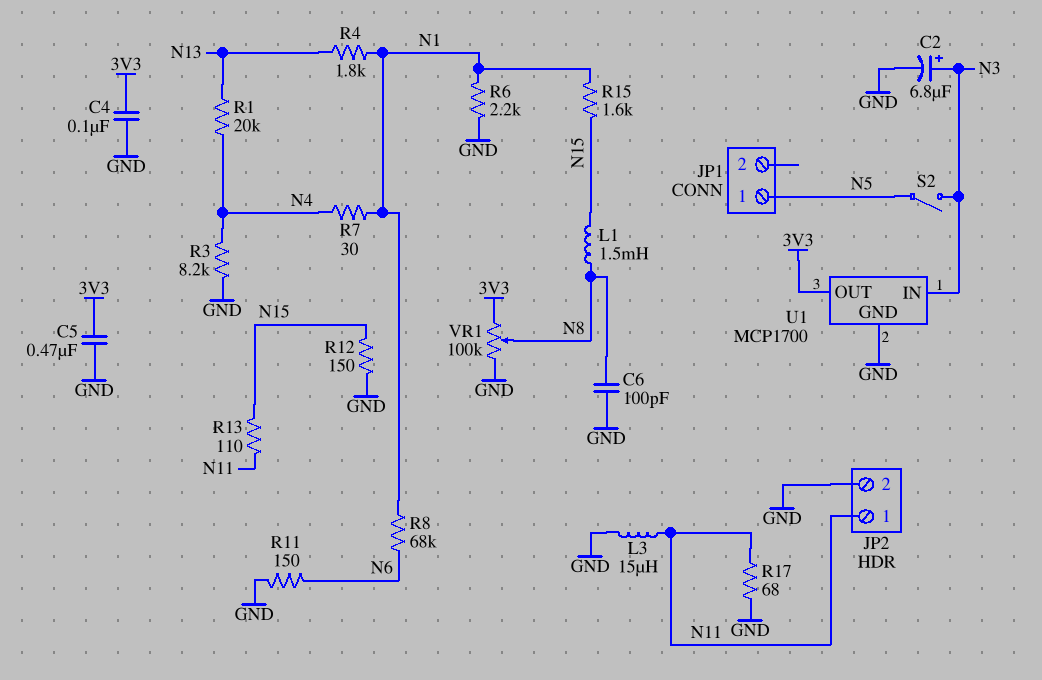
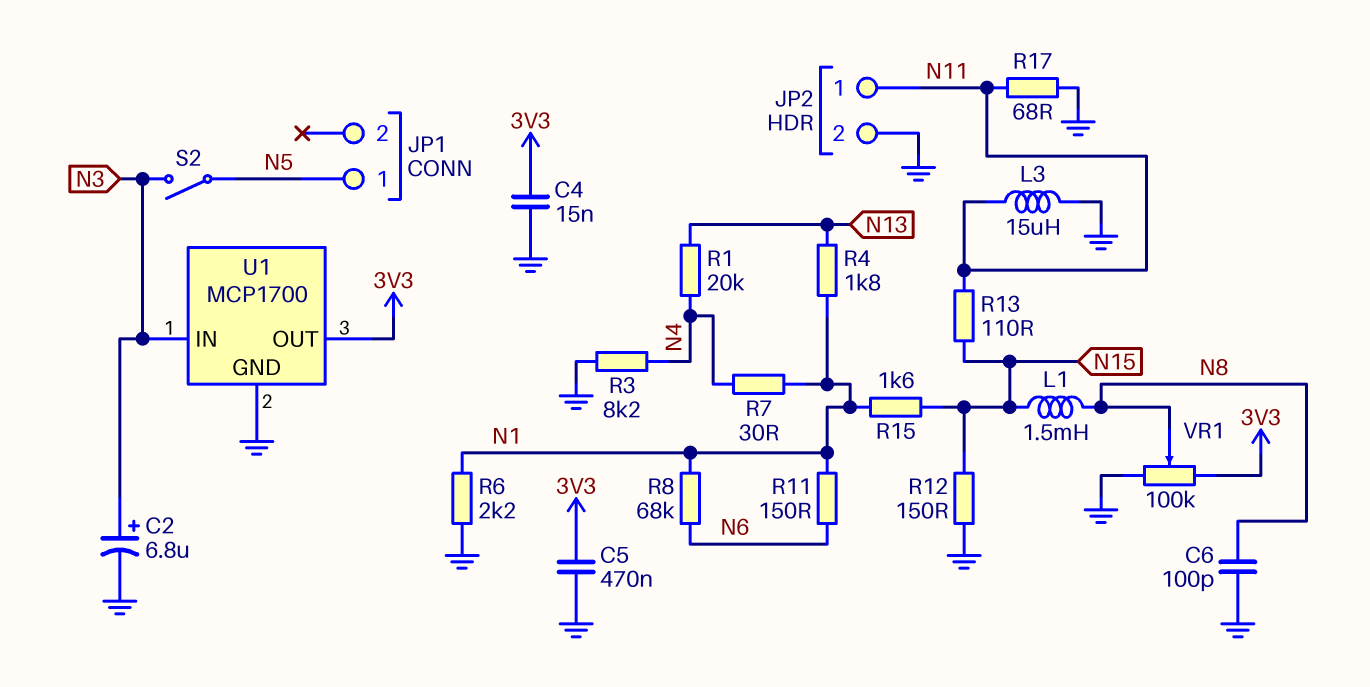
C4: 100nF (3V3, GND) -> 15nF (3V3, GND)
R11: 150 (GND, N6) -> 150 (N1, N6)

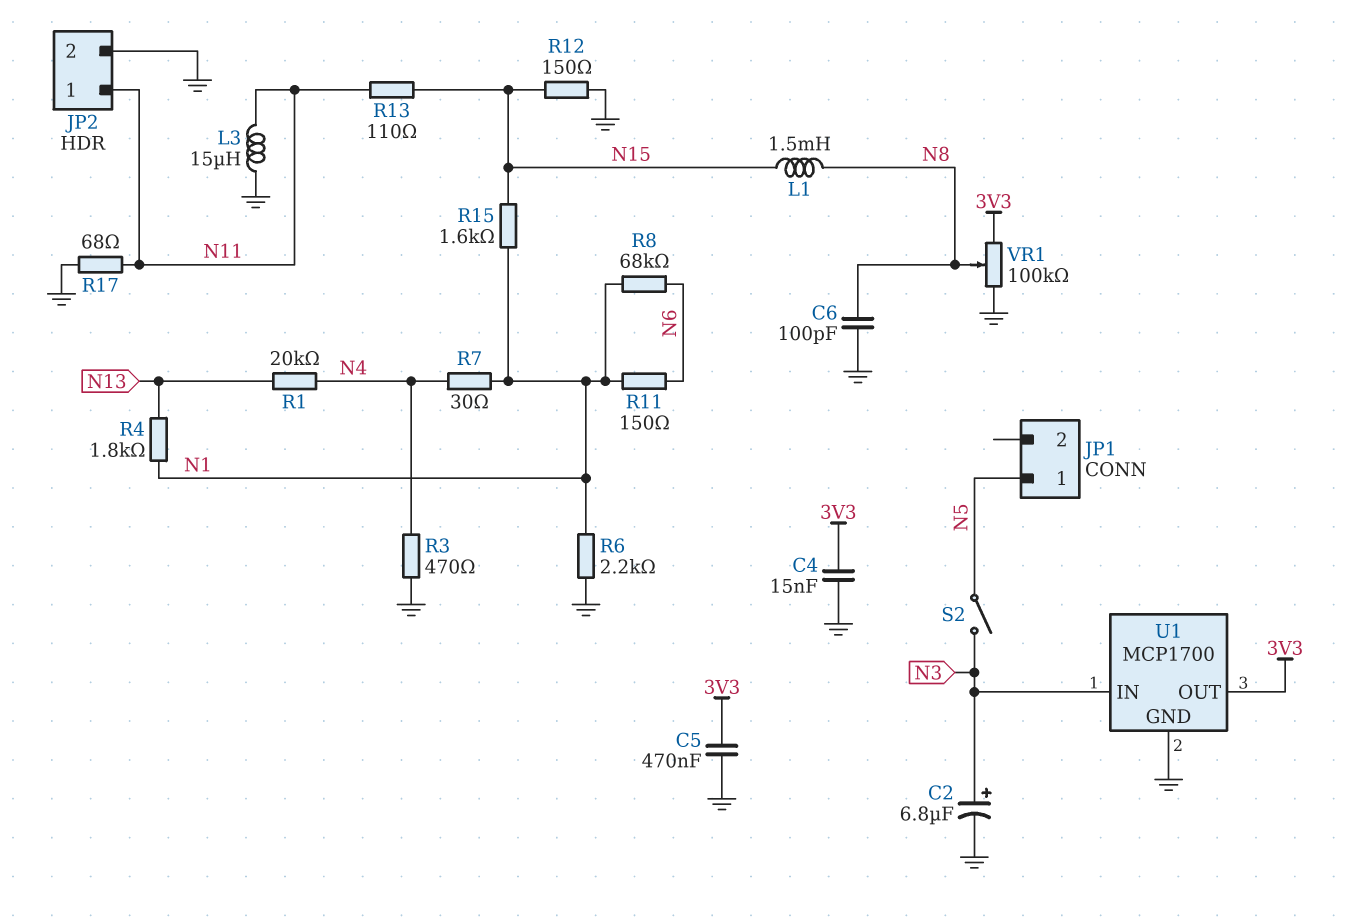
R3: 8.2k (GND, N4) -> 470 (GND, N4)

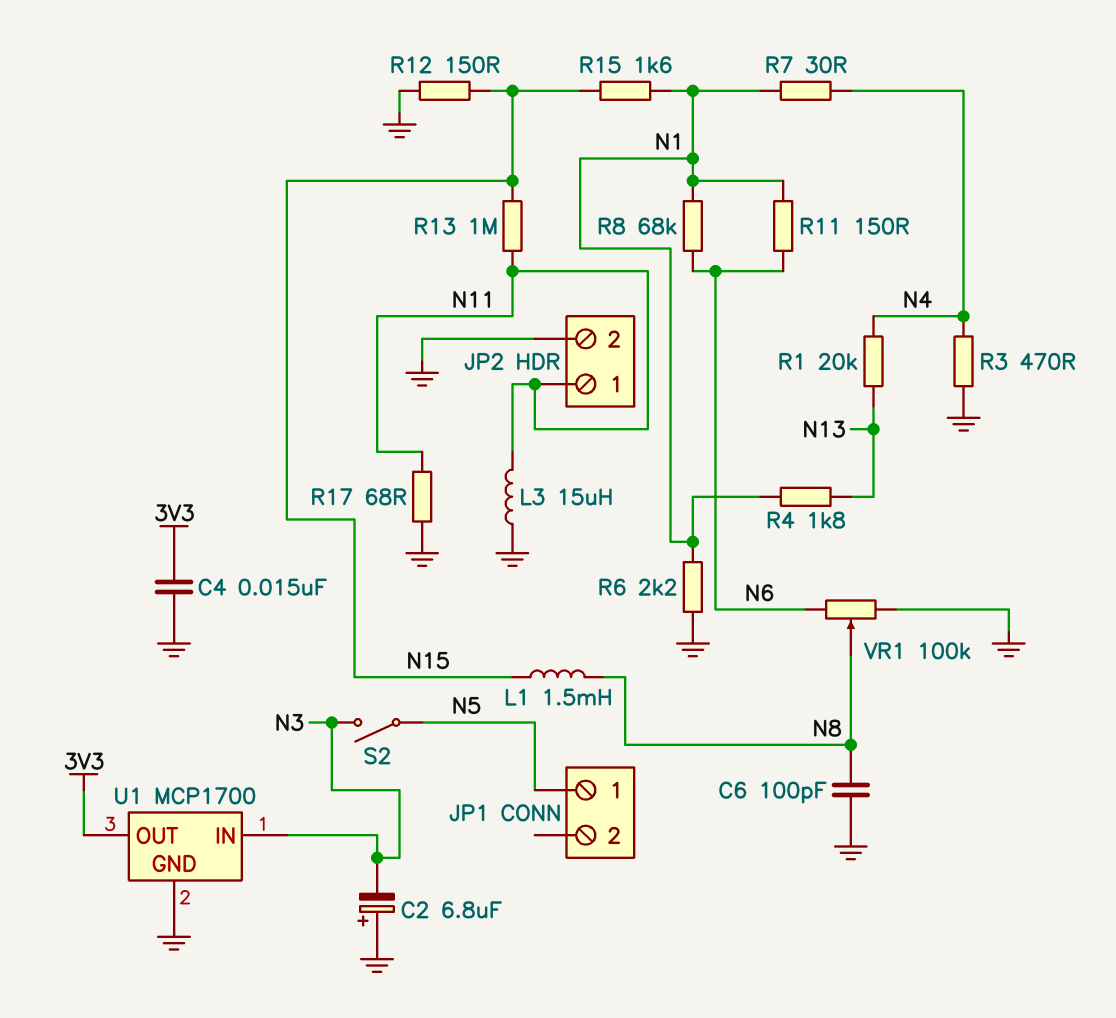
C2: 6.8uF (plus N3, minus GND) -> 6.8uF (plus GND, minus N3)
C5: 470nF (3V3, GND) -> none
R13: 110 (N11, N15) -> 1M (N11, N15)
VR1: 100k (3V3, GND, wiper N8) -> 100k (GND, N6, wiper N8)

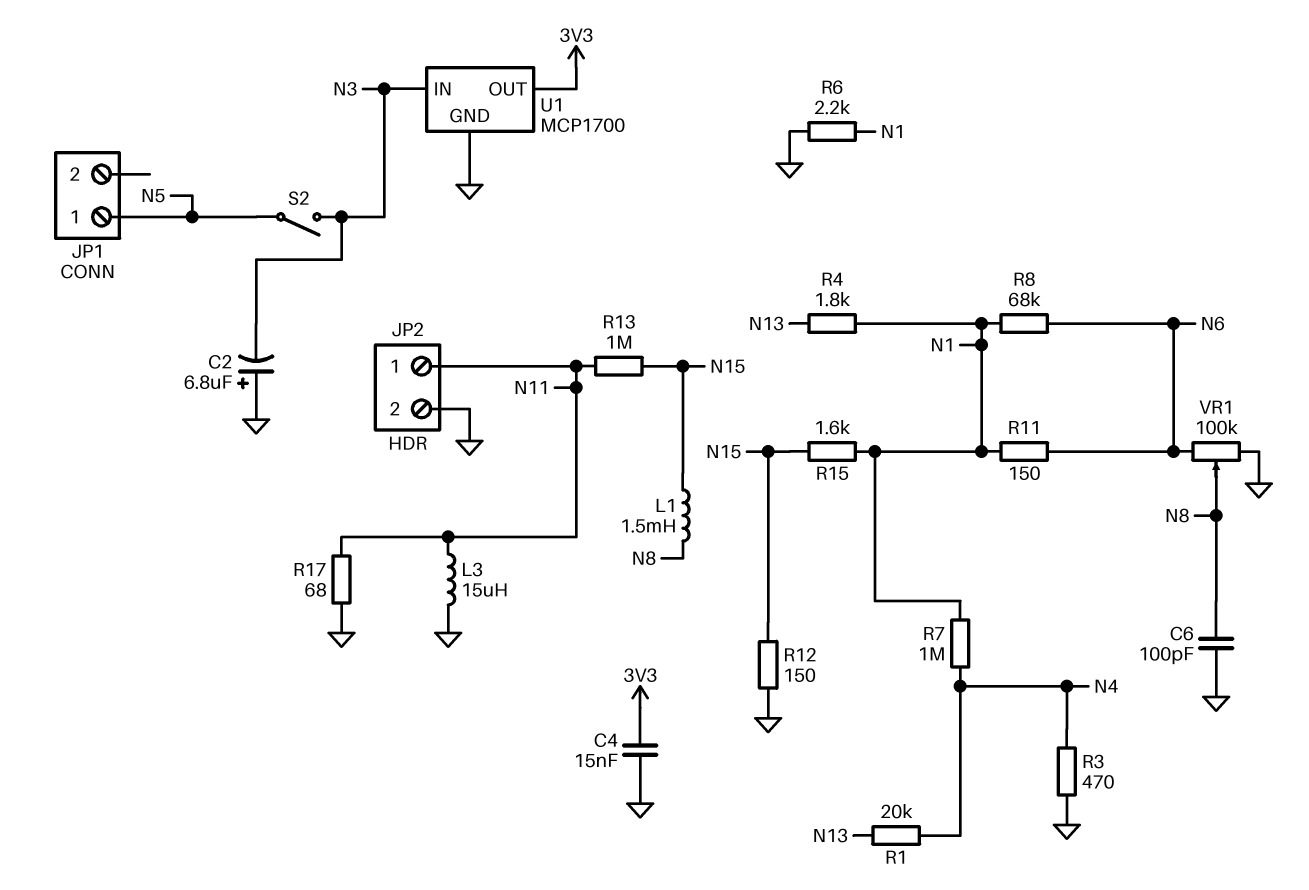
R7: 30 (N1, N4) -> 1M (N1, N4)

